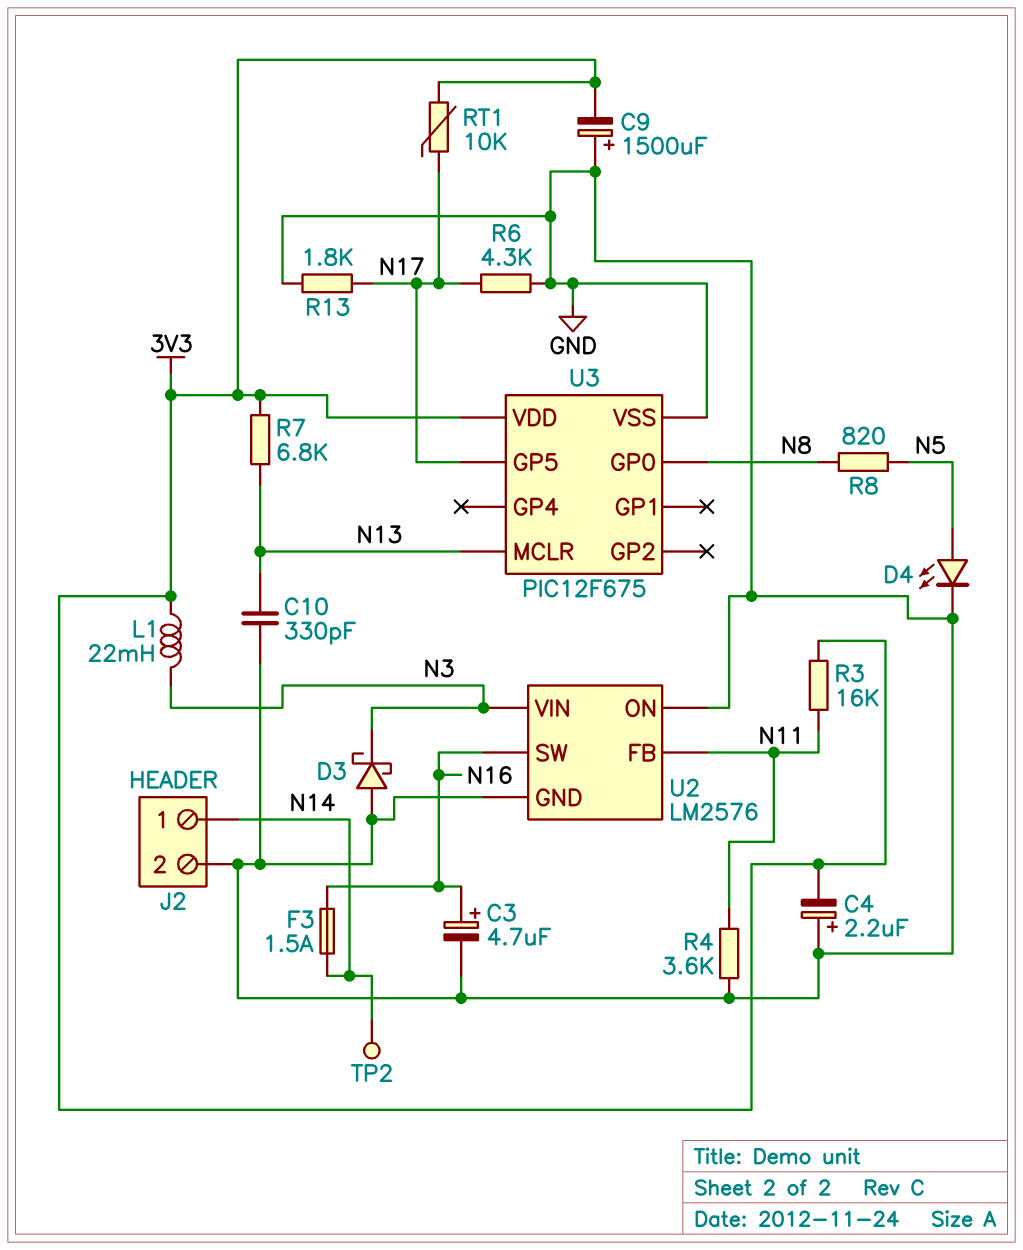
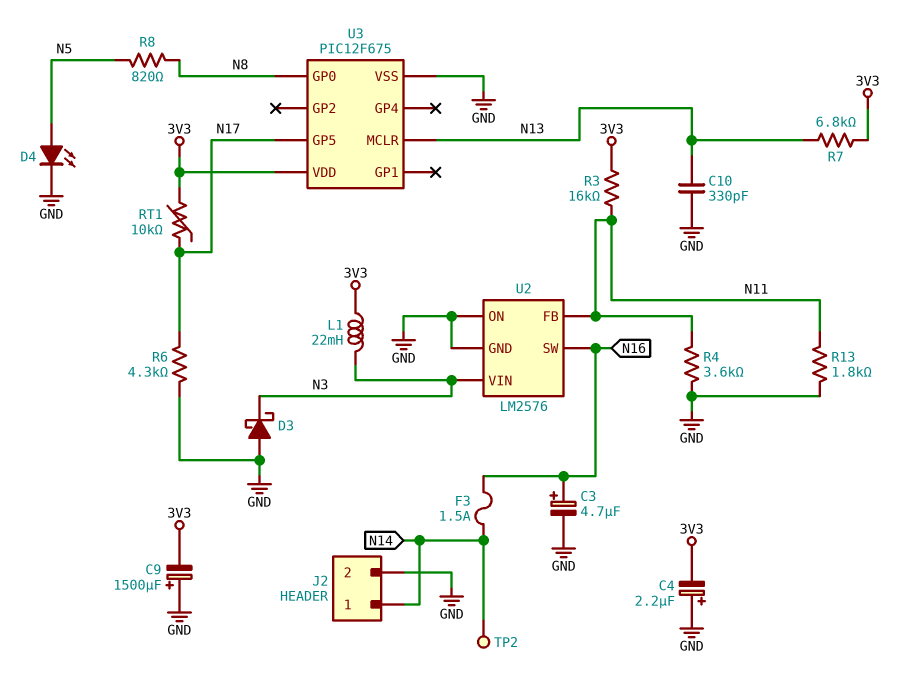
R13: 1.8k (GND, N17) -> 1.8k (GND, N11)

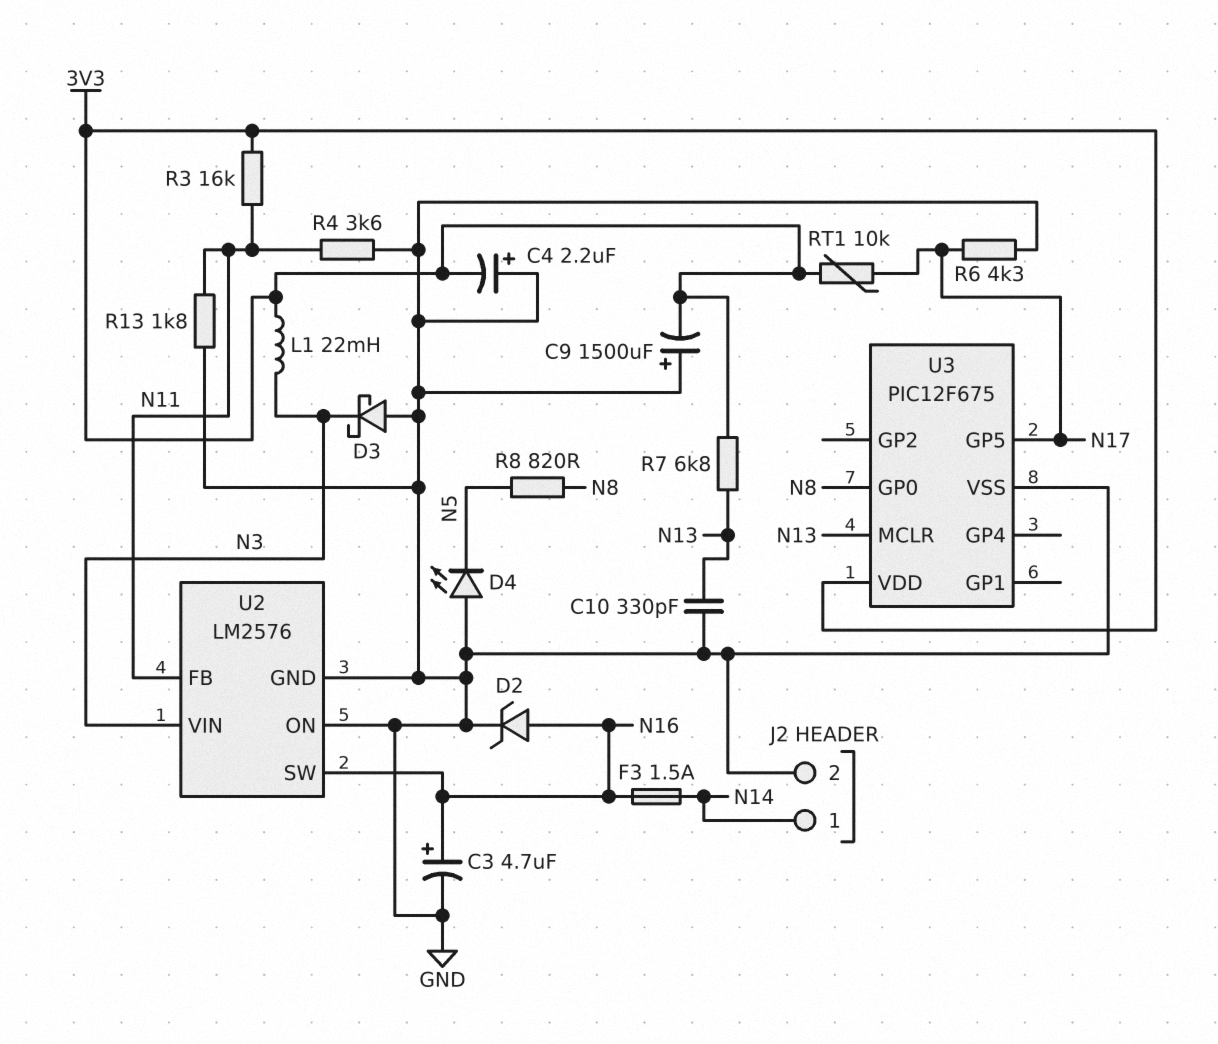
D2: none -> zener (A N16, K GND)
D4: LED (A N5, K GND) -> LED (A GND, K N5)
TP2: test point (N14) -> none

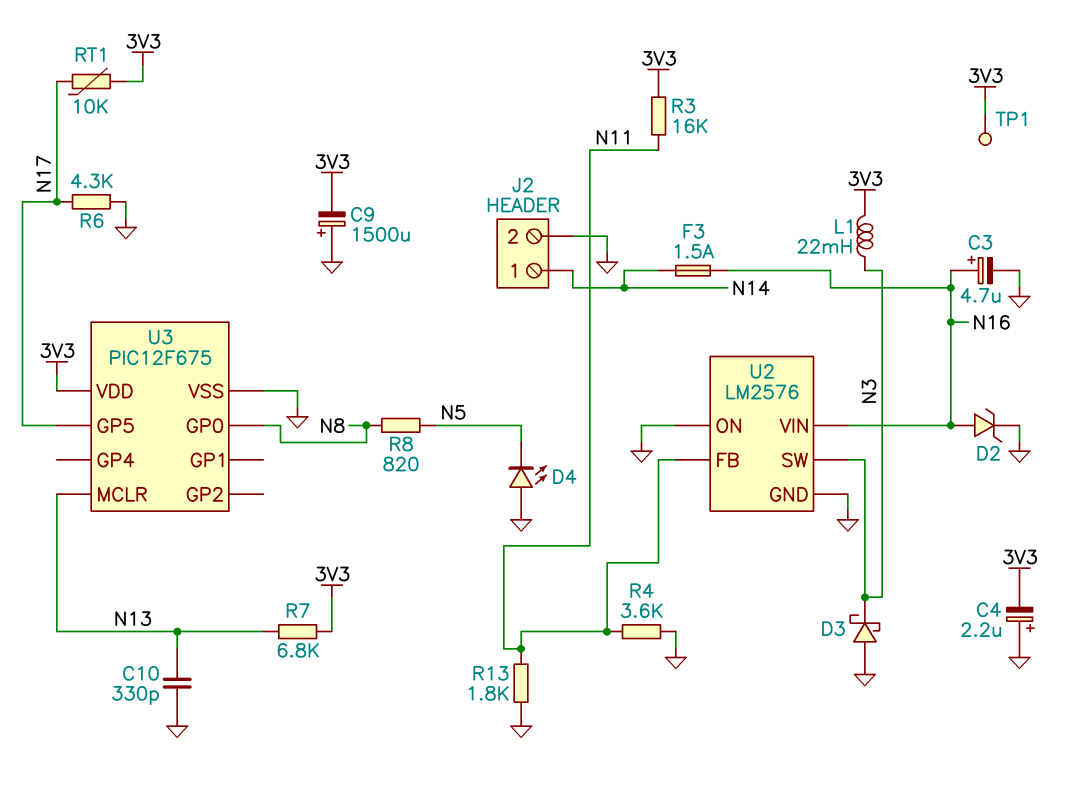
TP1: none -> test point (3V3)
U2 pin SW: N16 -> N3
U2 pin VIN: N3 -> N16

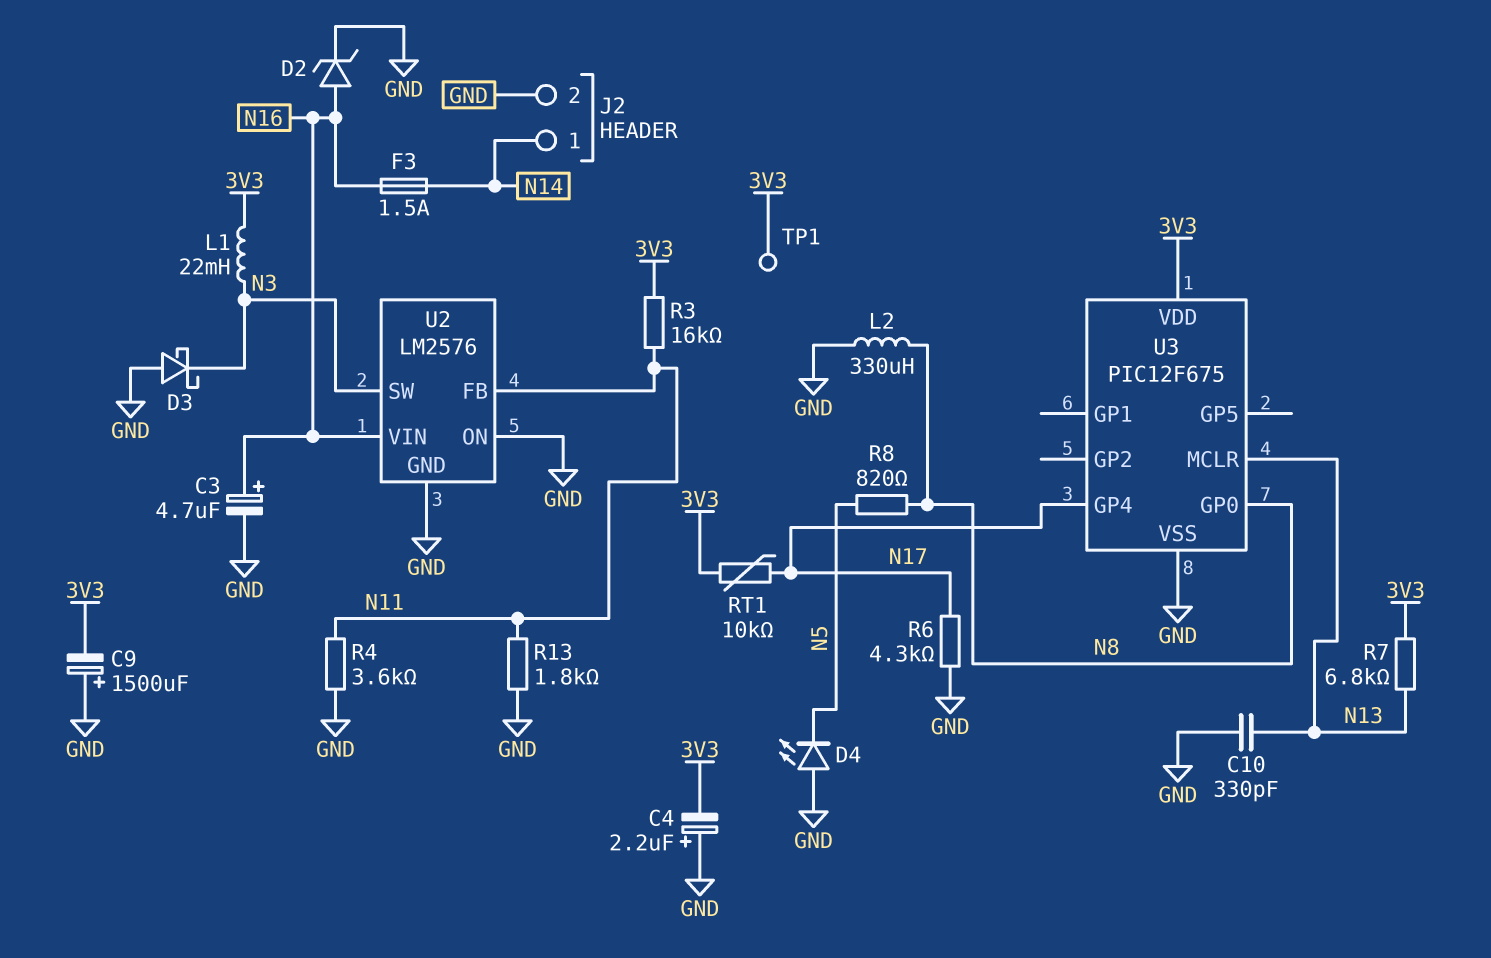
L2: none -> 330uH (GND, N8)
U3 pin GP4: none -> N17
U3 pin GP5: N17 -> none

